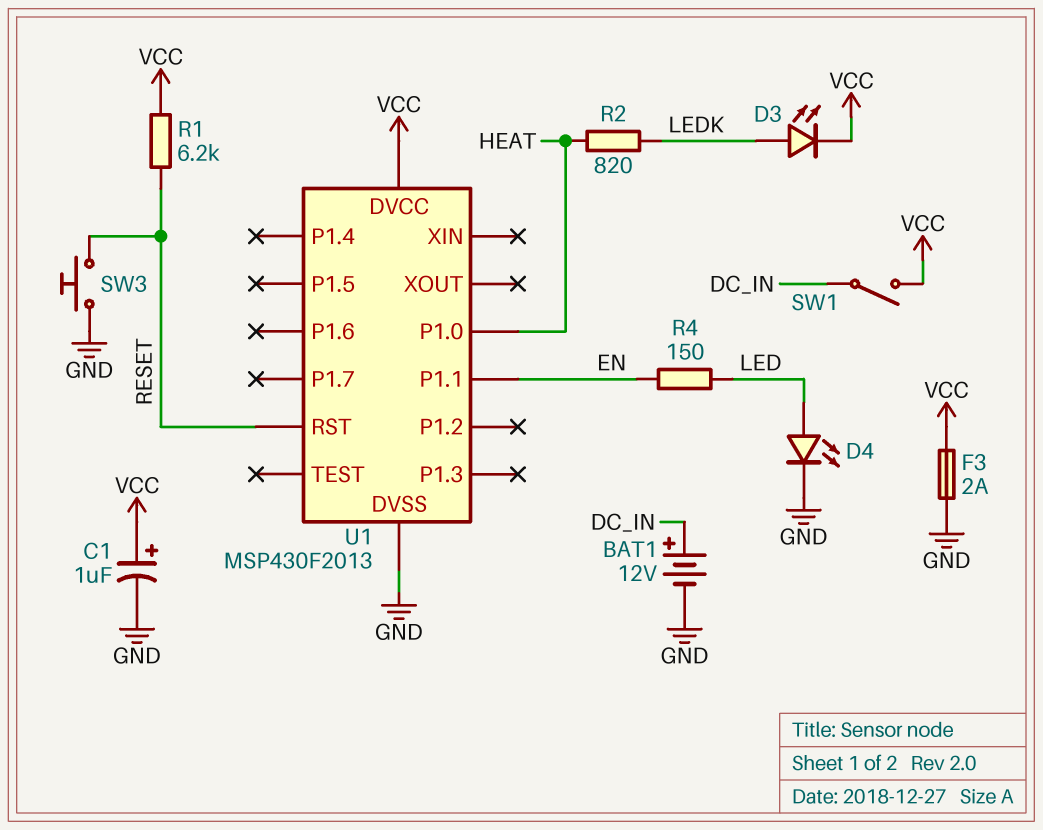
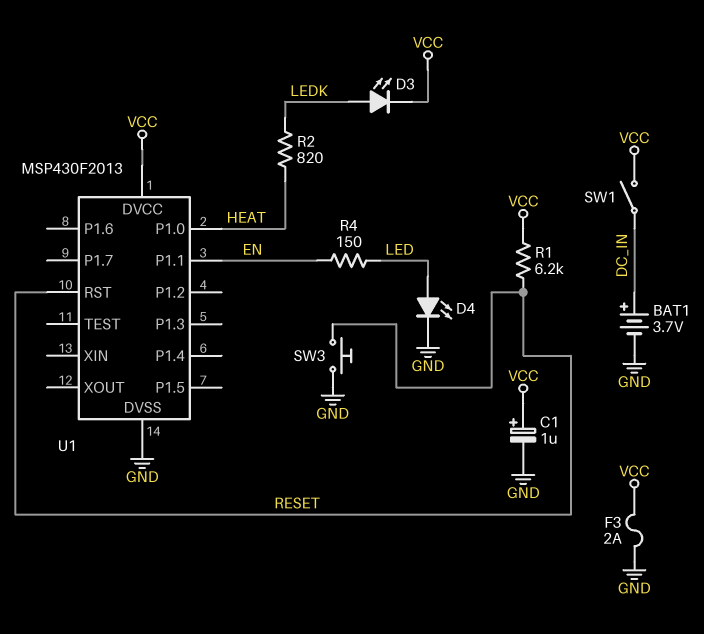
BAT1: 12V (plus DC_IN, minus GND) -> 3.7V (plus DC_IN, minus GND)

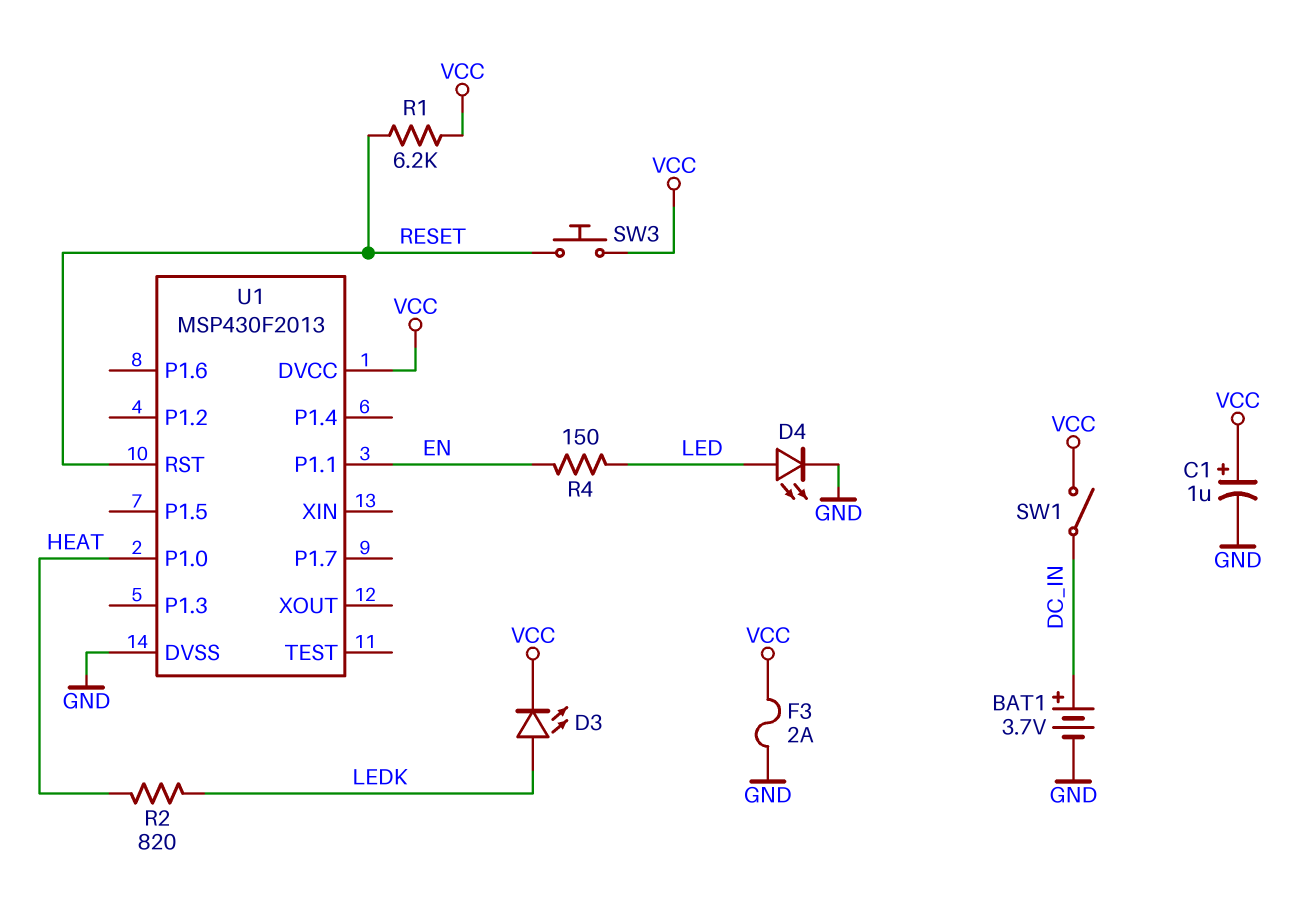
SW3: button (GND, RESET) -> button (RESET, VCC)

